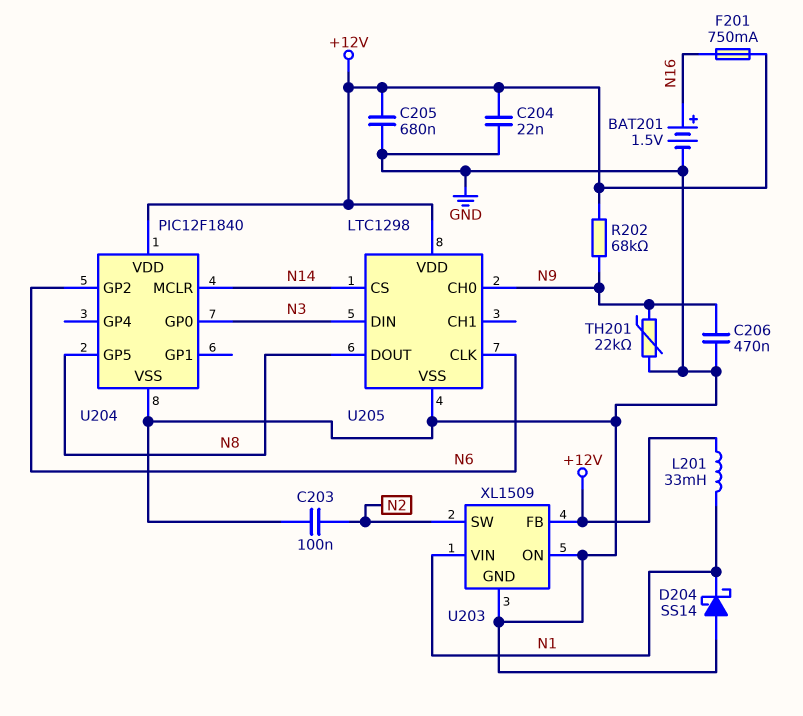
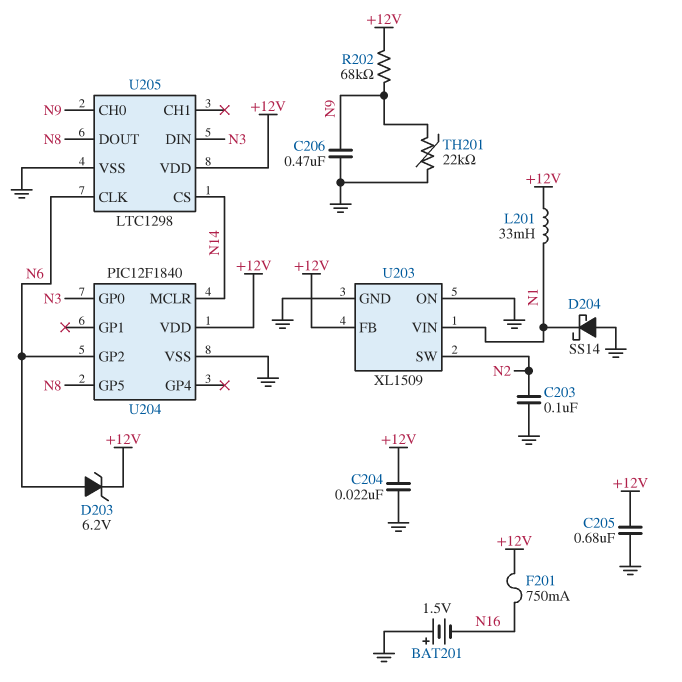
BAT201: 1.5V (plus N16, minus GND) -> 1.5V (plus GND, minus N16)
D203: none -> zener 6.2V (A N6, K +12V)

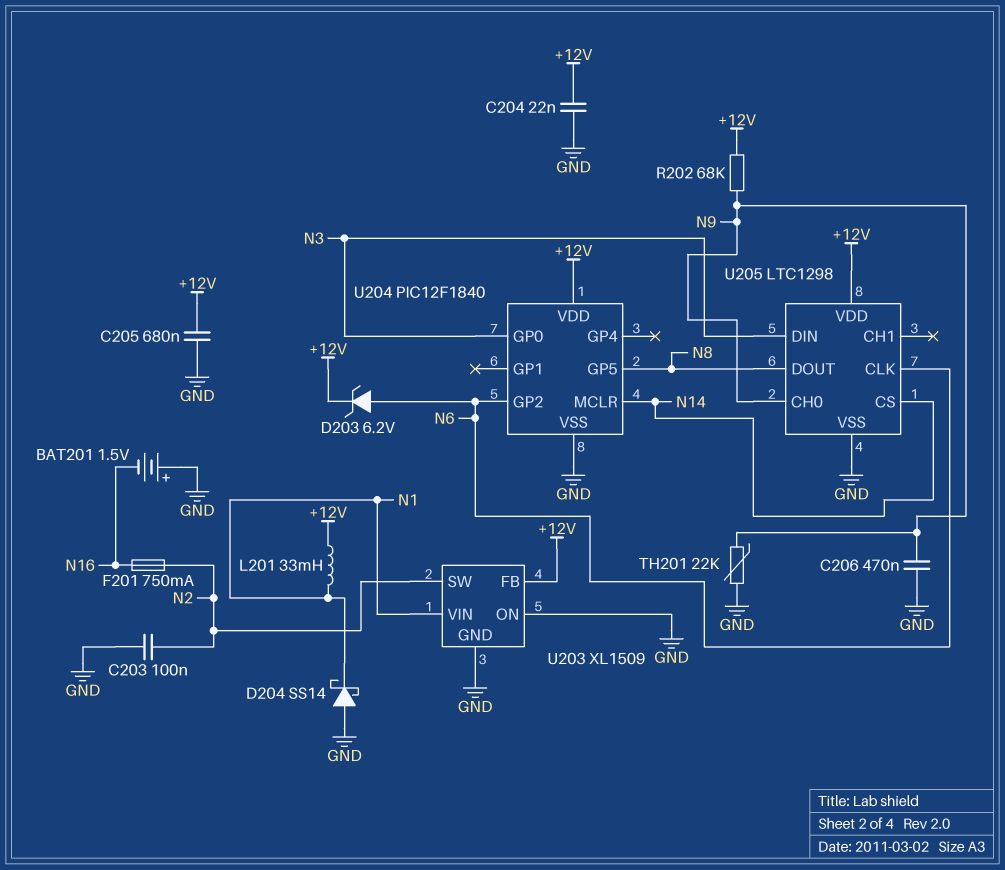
F201: 750mA (+12V, N16) -> 750mA (N2, N16)

